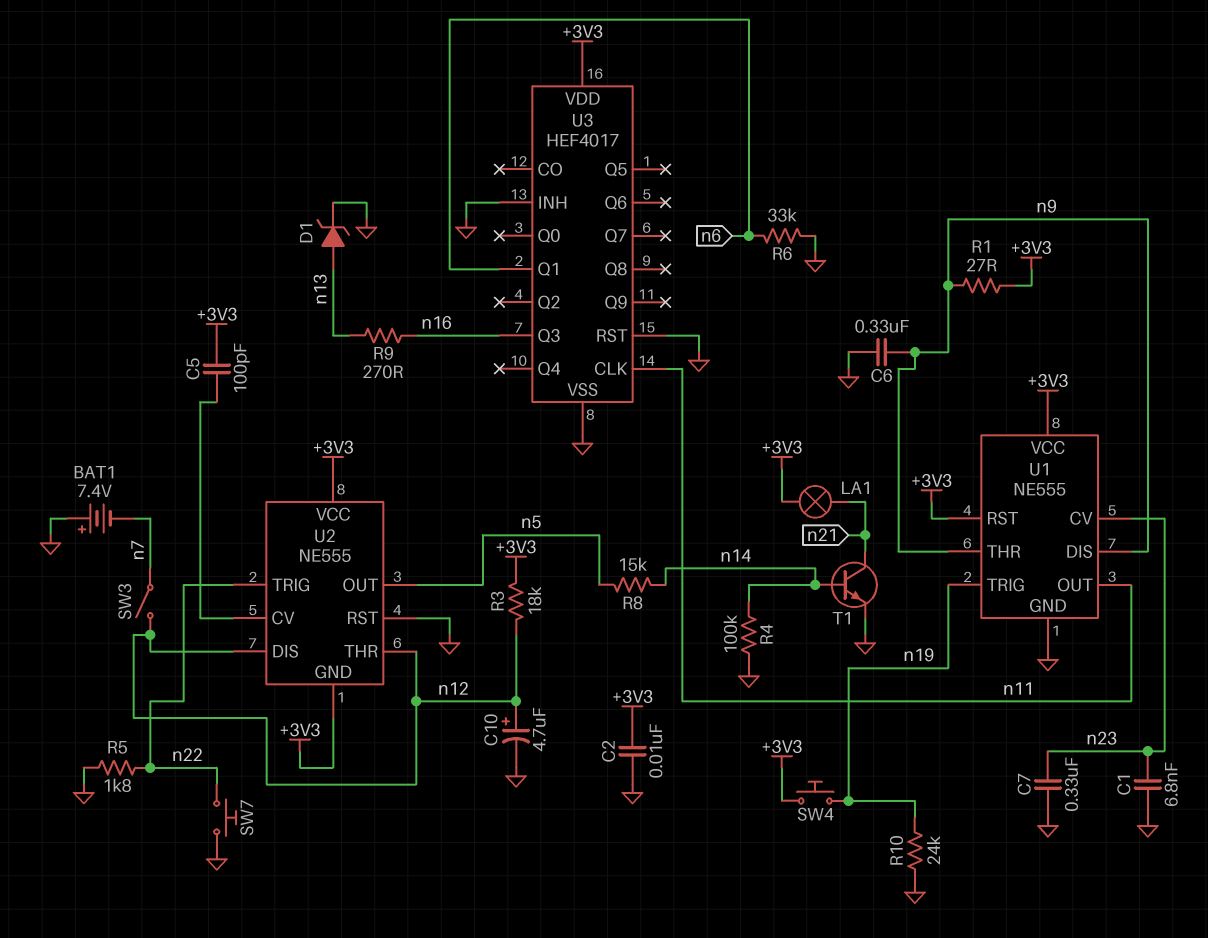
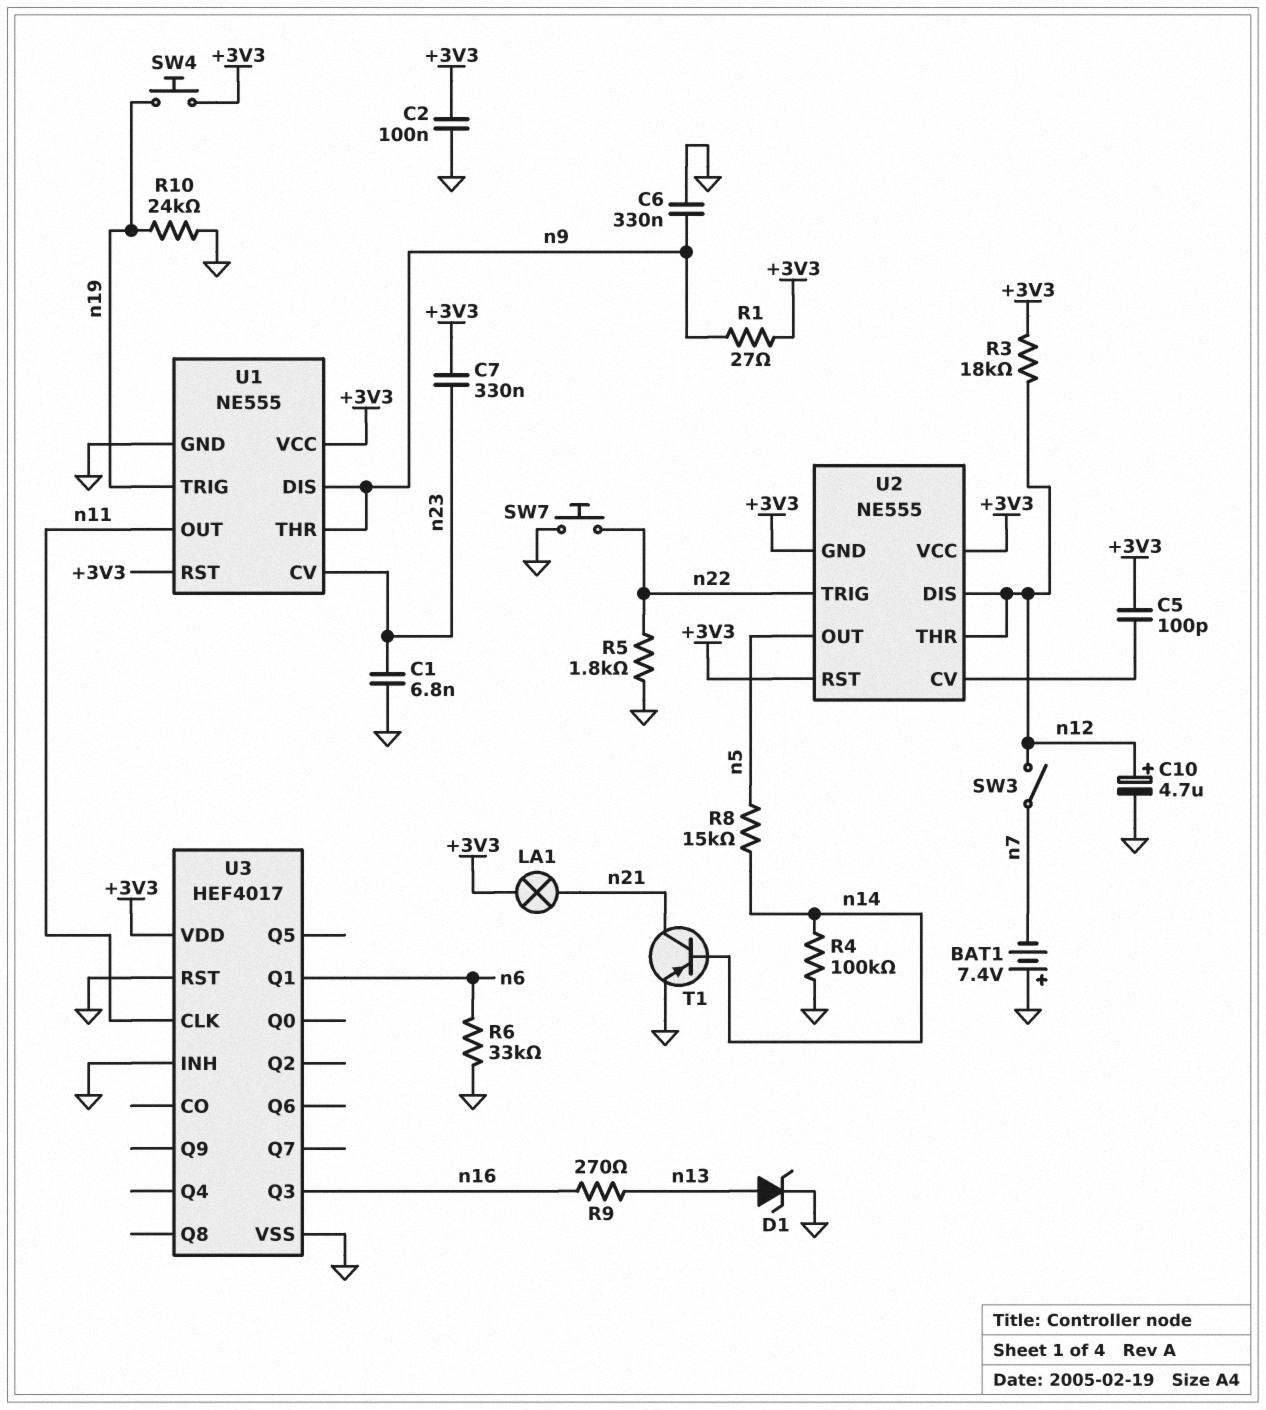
C2: 10nF (+3V3, GND) -> 100nF (+3V3, GND)
C7: 330nF (GND, n23) -> 330nF (+3V3, n23)
T1: NPN (B n14, C n21, E GND) -> PNP (B n14, C n21, E GND)
U2 pin RST: GND -> +3V3

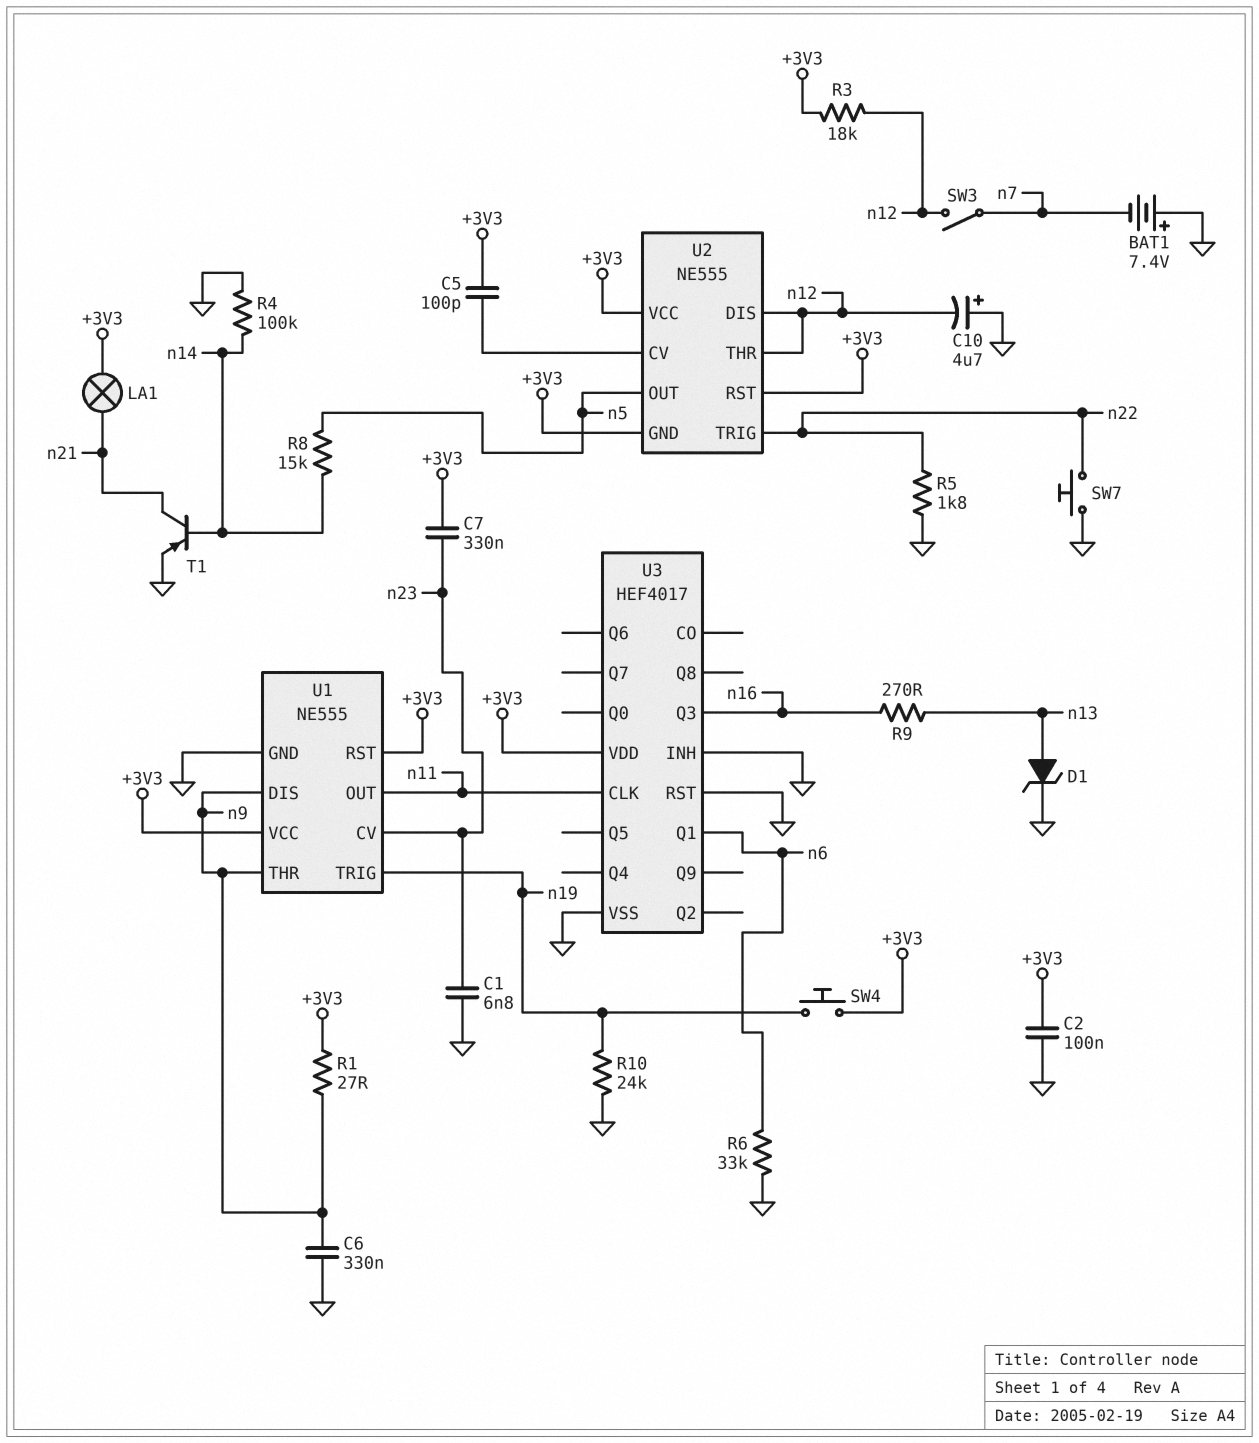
C10: 4.7uF (plus n12, minus GND) -> 4.7uF (plus GND, minus n12)

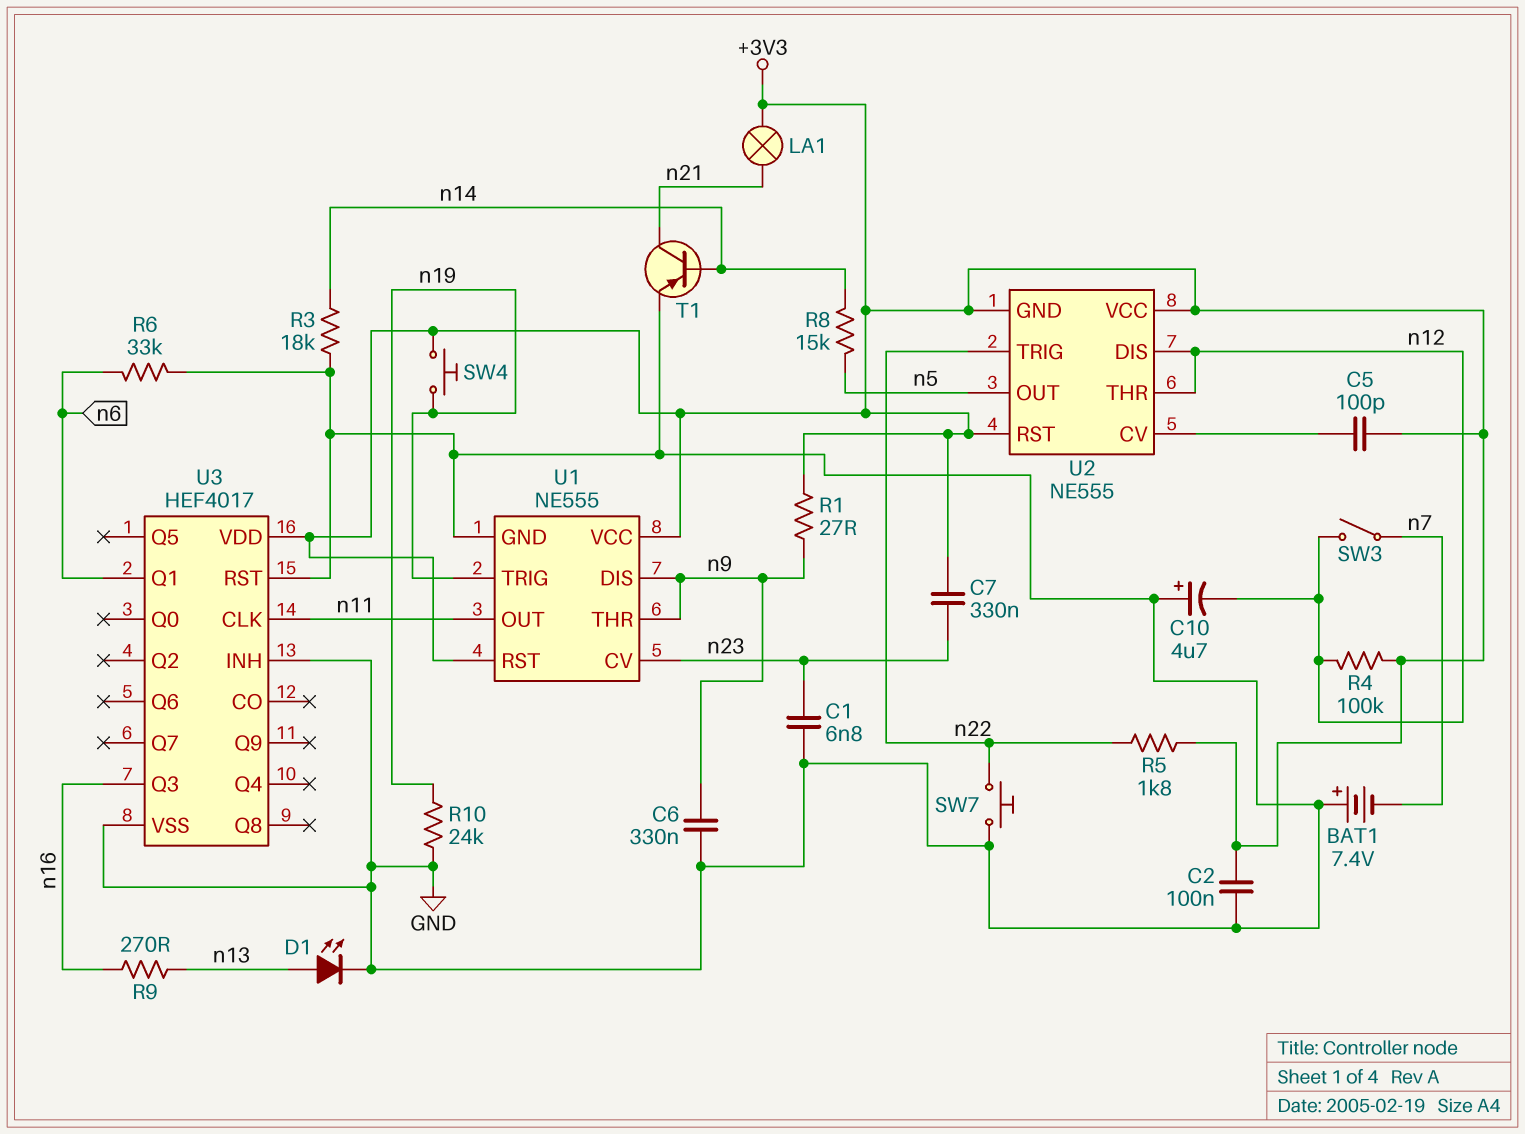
D1: zener (A n13, K GND) -> LED (A n13, K GND)
R3: 18k (+3V3, n12) -> 18k (GND, n14)
R4: 100k (GND, n14) -> 100k (+3V3, n12)
R5: 1.8k (GND, n22) -> 1.8k (+3V3, n22)

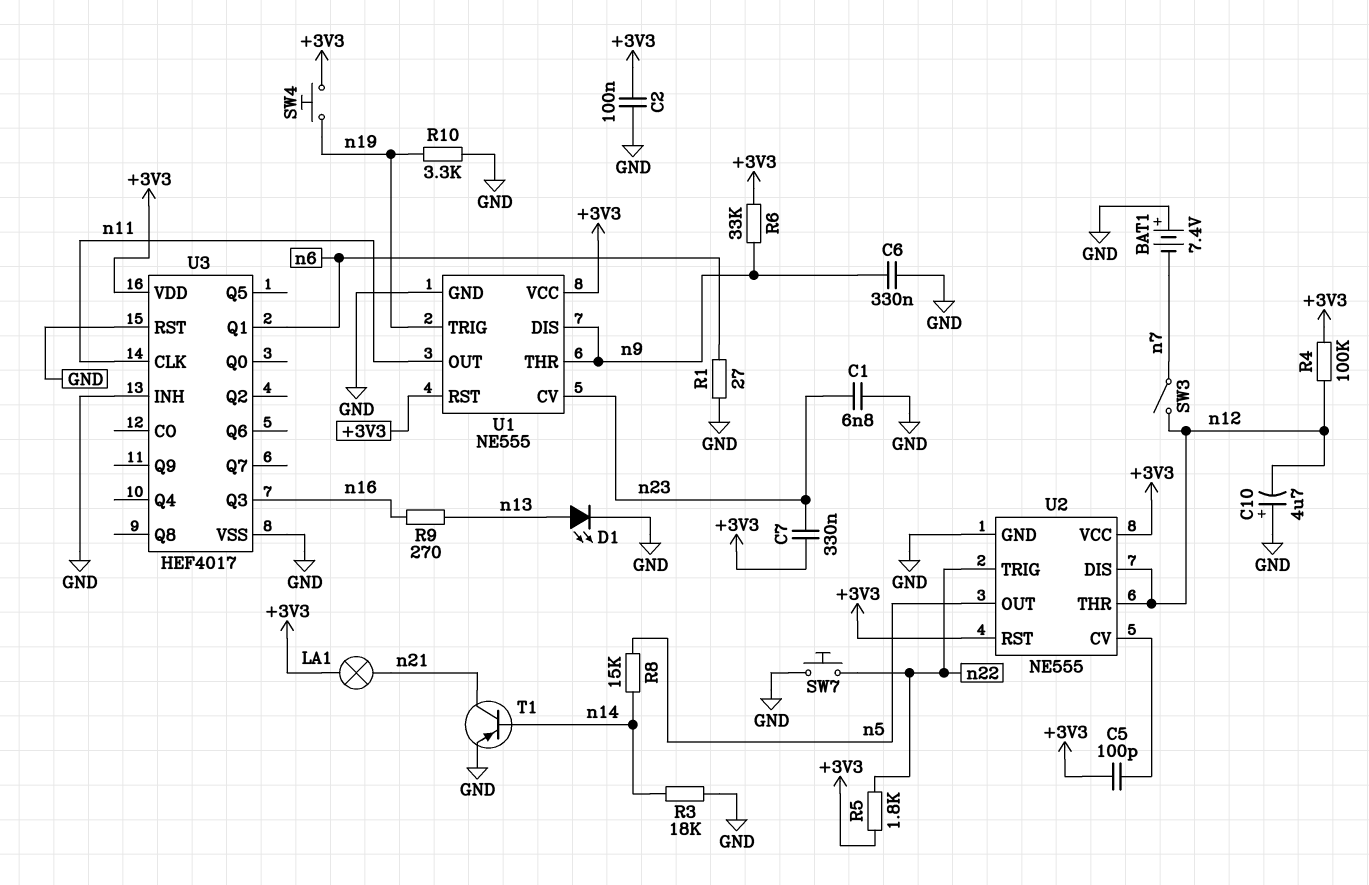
R1: 27 (+3V3, n9) -> 27 (GND, n6)
R6: 33k (GND, n6) -> 33k (+3V3, n9)
R10: 24k (GND, n19) -> 3.3k (GND, n19)
U2 pin GND: +3V3 -> GND

